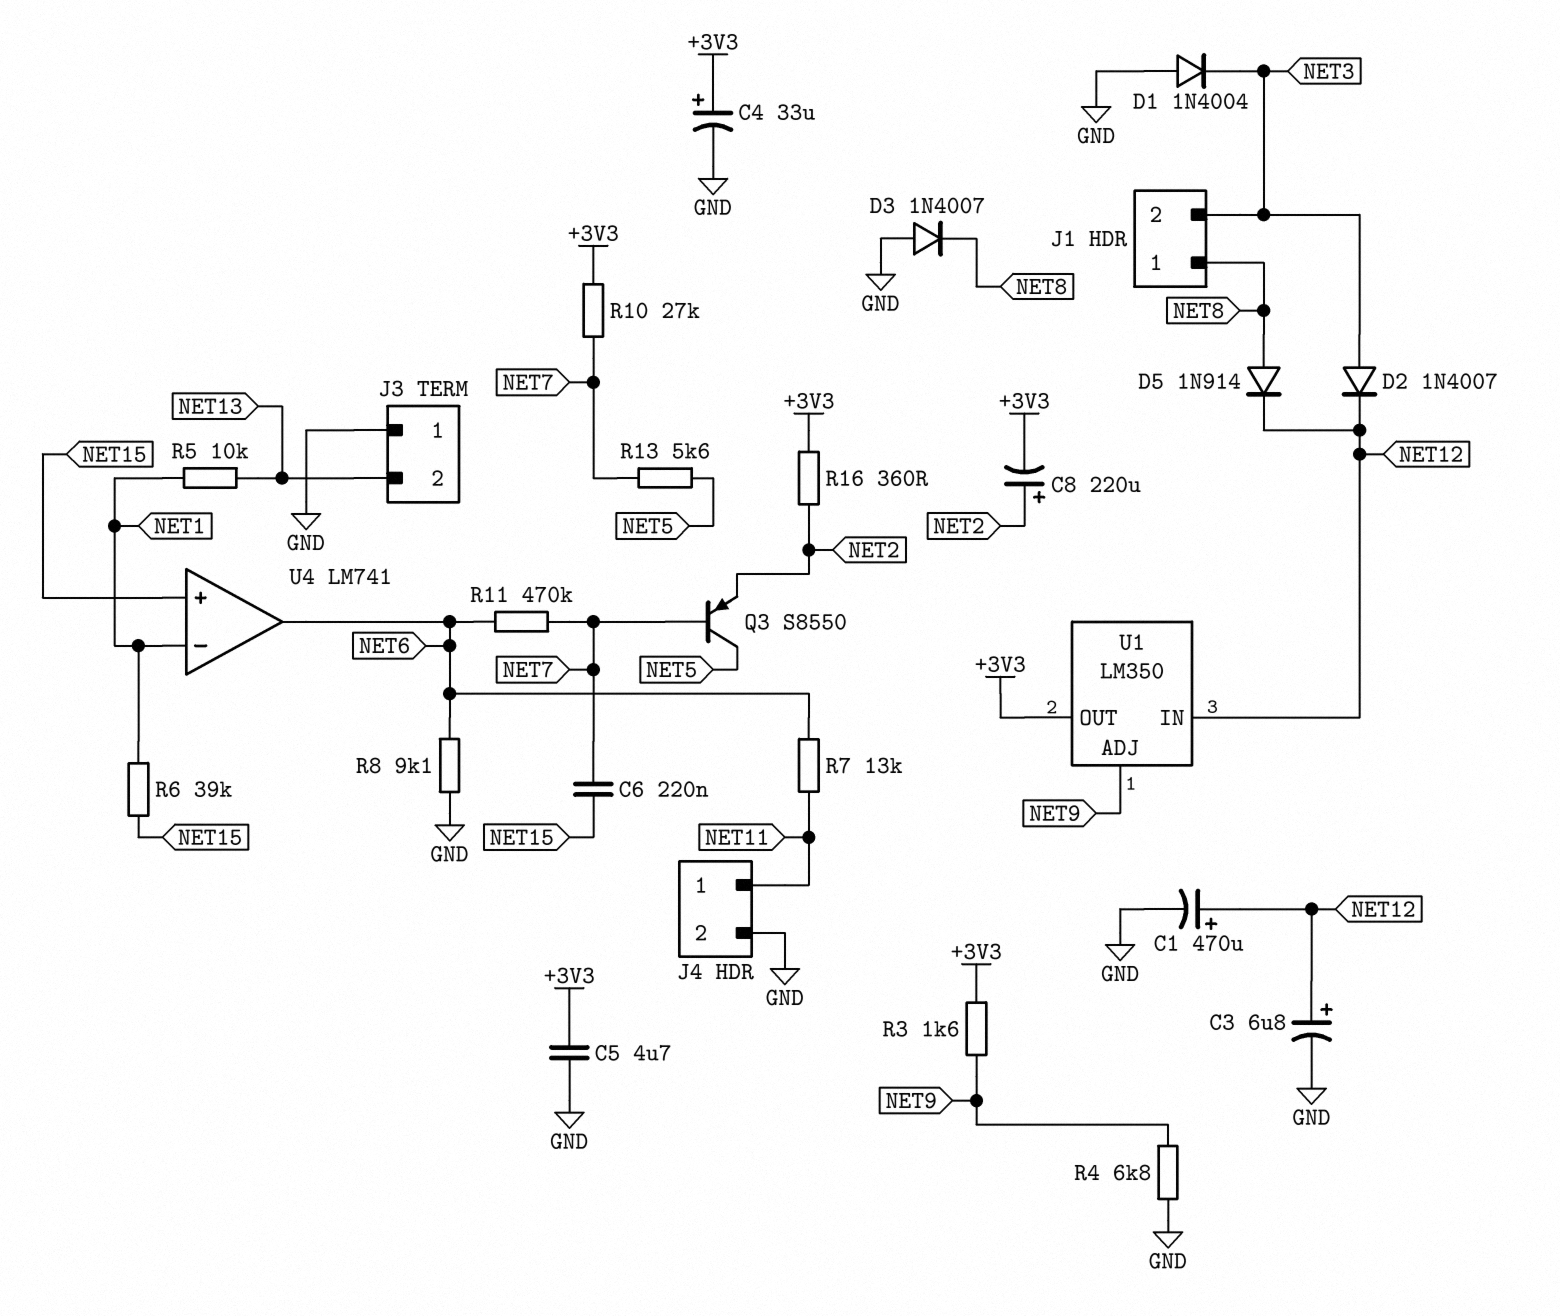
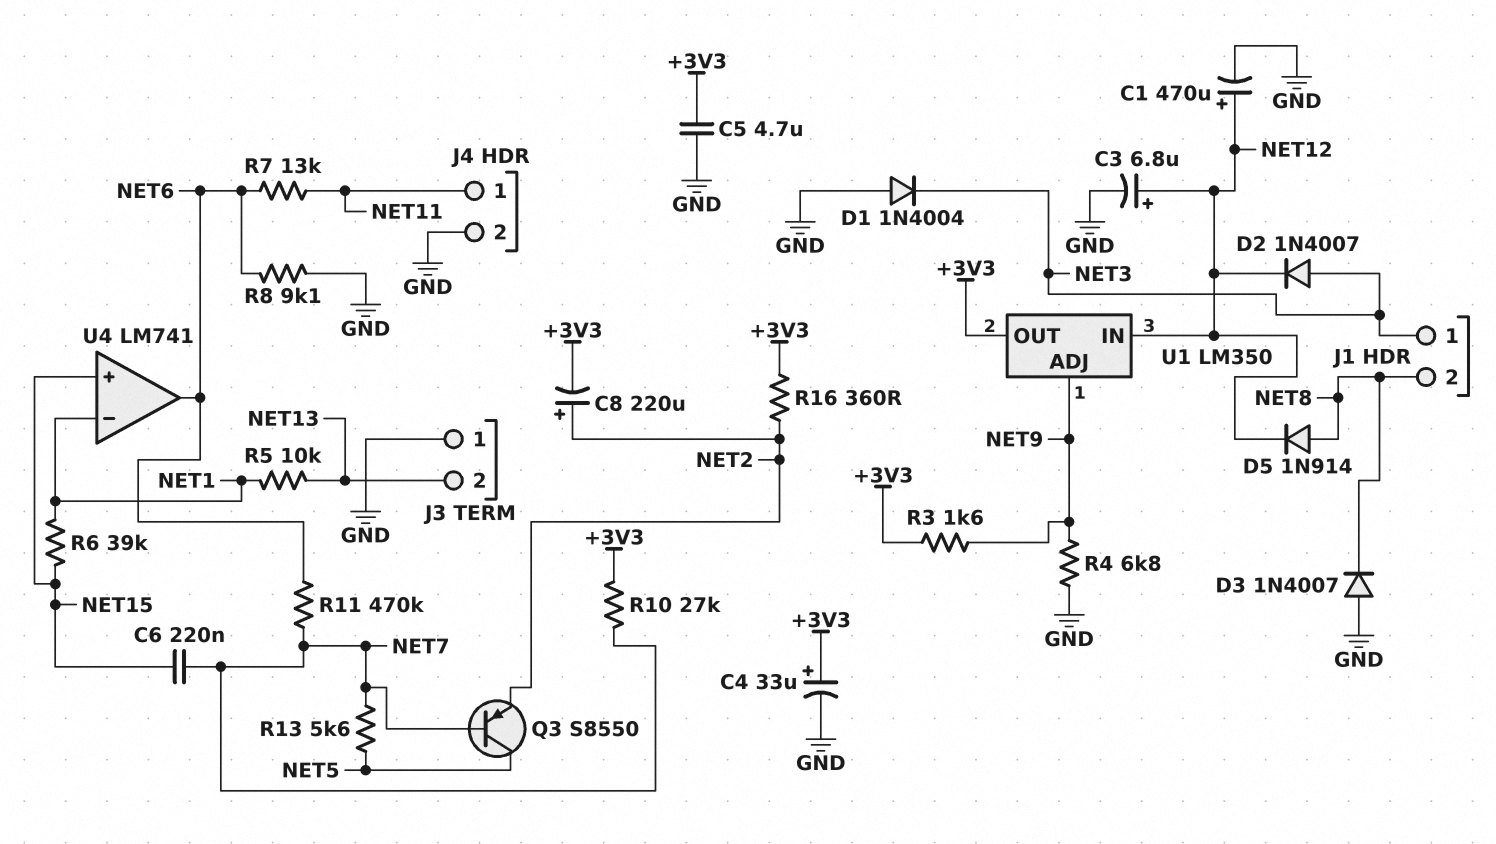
J1 pin 1: NET8 -> NET3
J1 pin 2: NET3 -> NET8

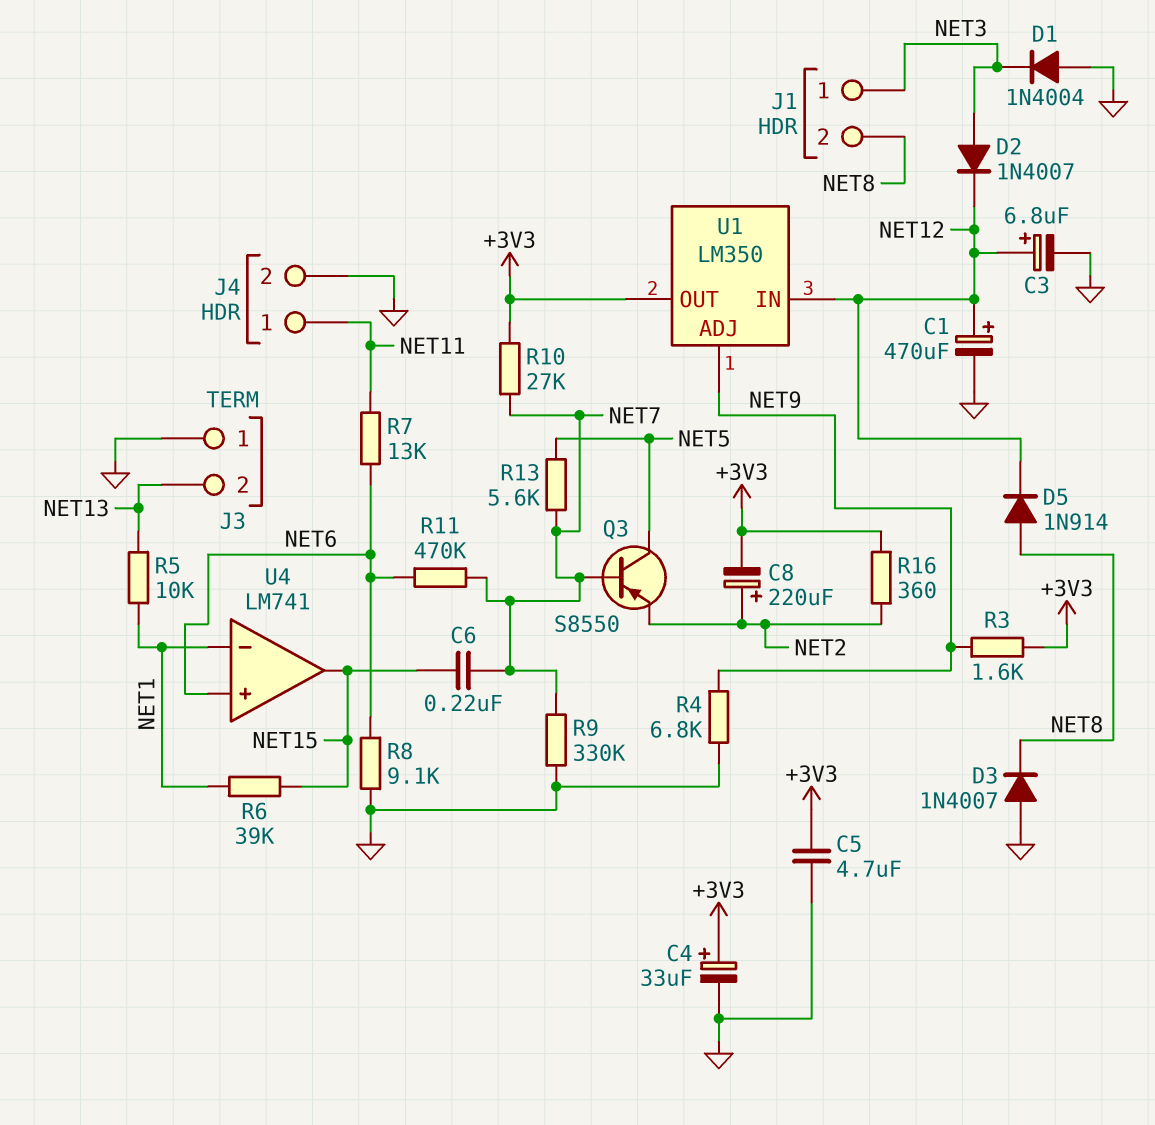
R9: none -> 330k (GND, NET7)
U4 pin in+: NET15 -> NET6
U4 pin out: NET6 -> NET15

